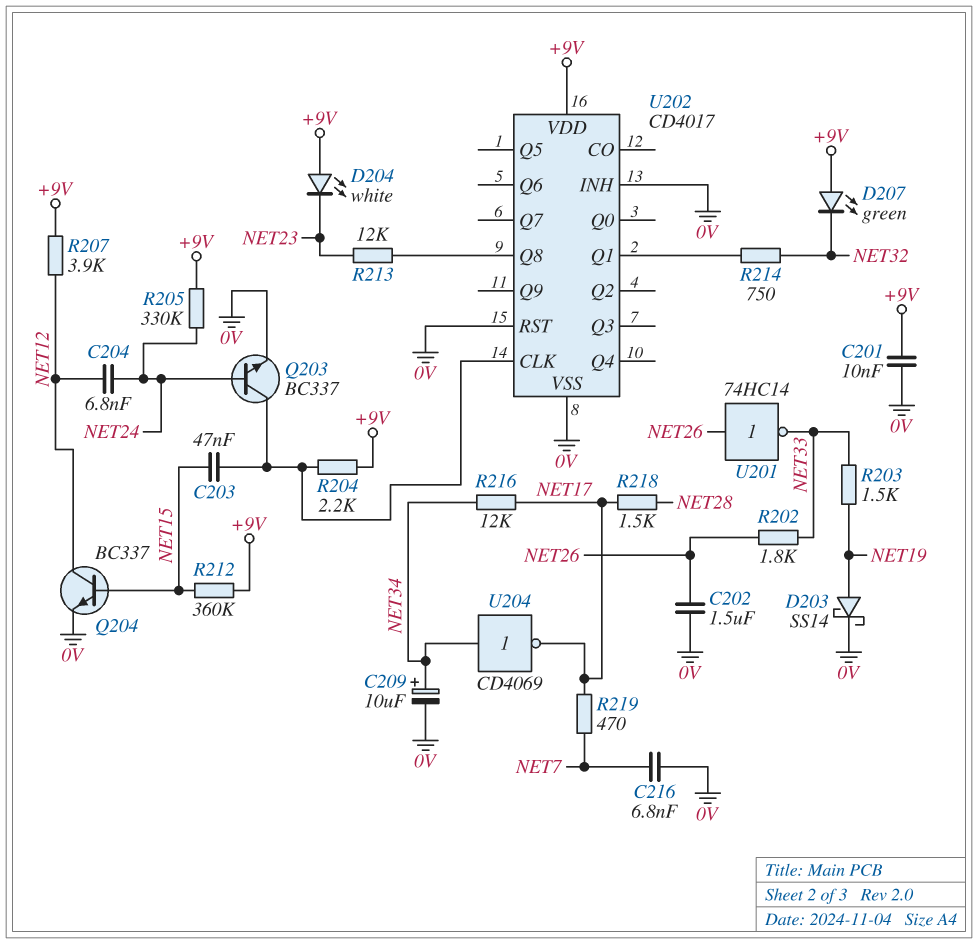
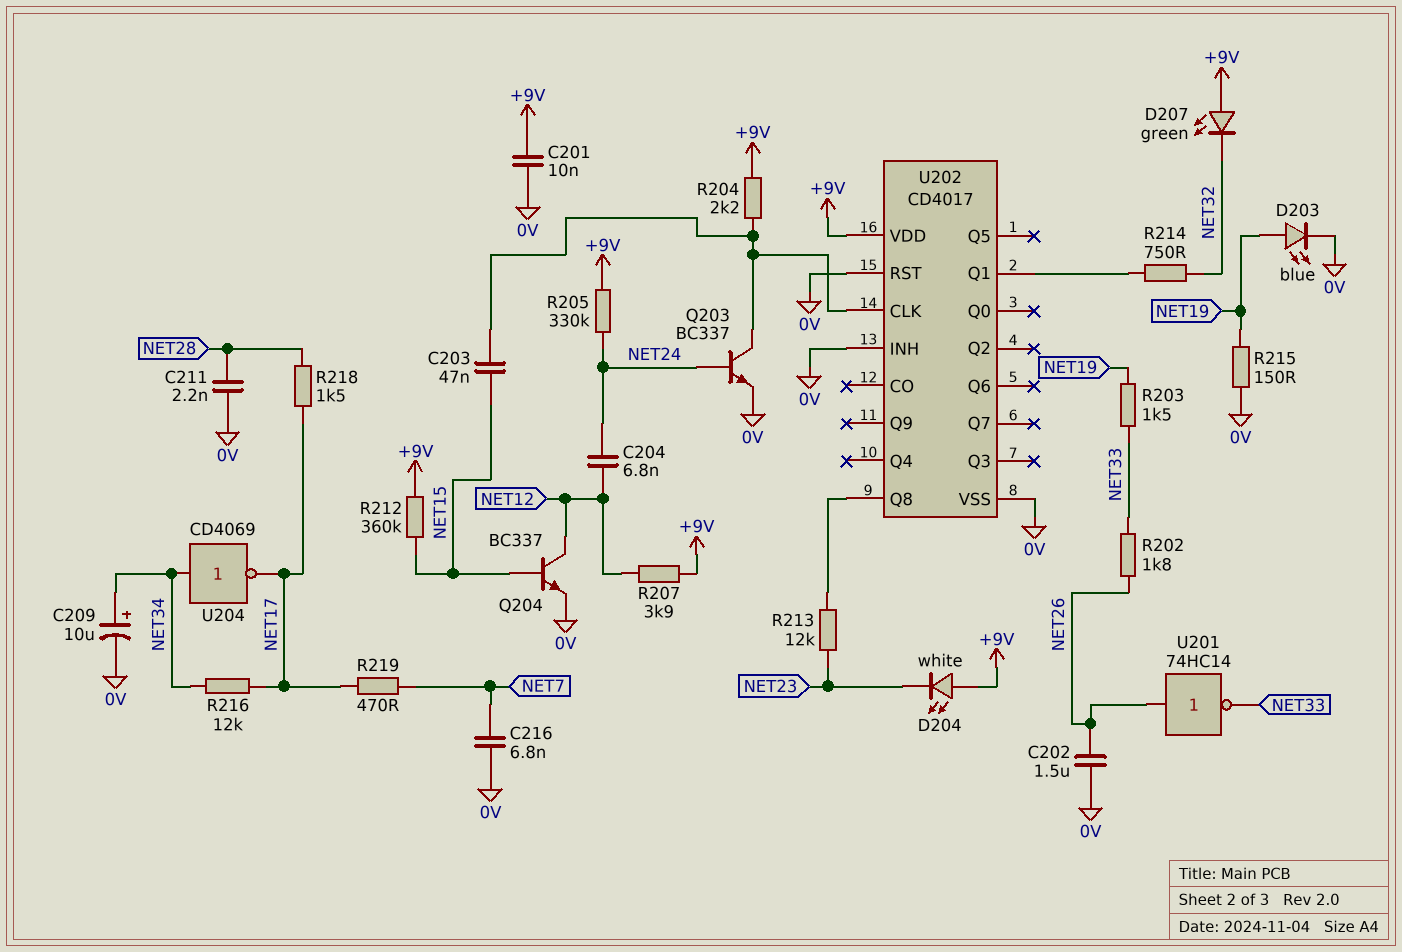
C211: none -> 2.2nF (0V, NET28)
D203: schottky SS14 (A NET19, K 0V) -> LED blue (A NET19, K 0V)
R215: none -> 150 (0V, NET19)

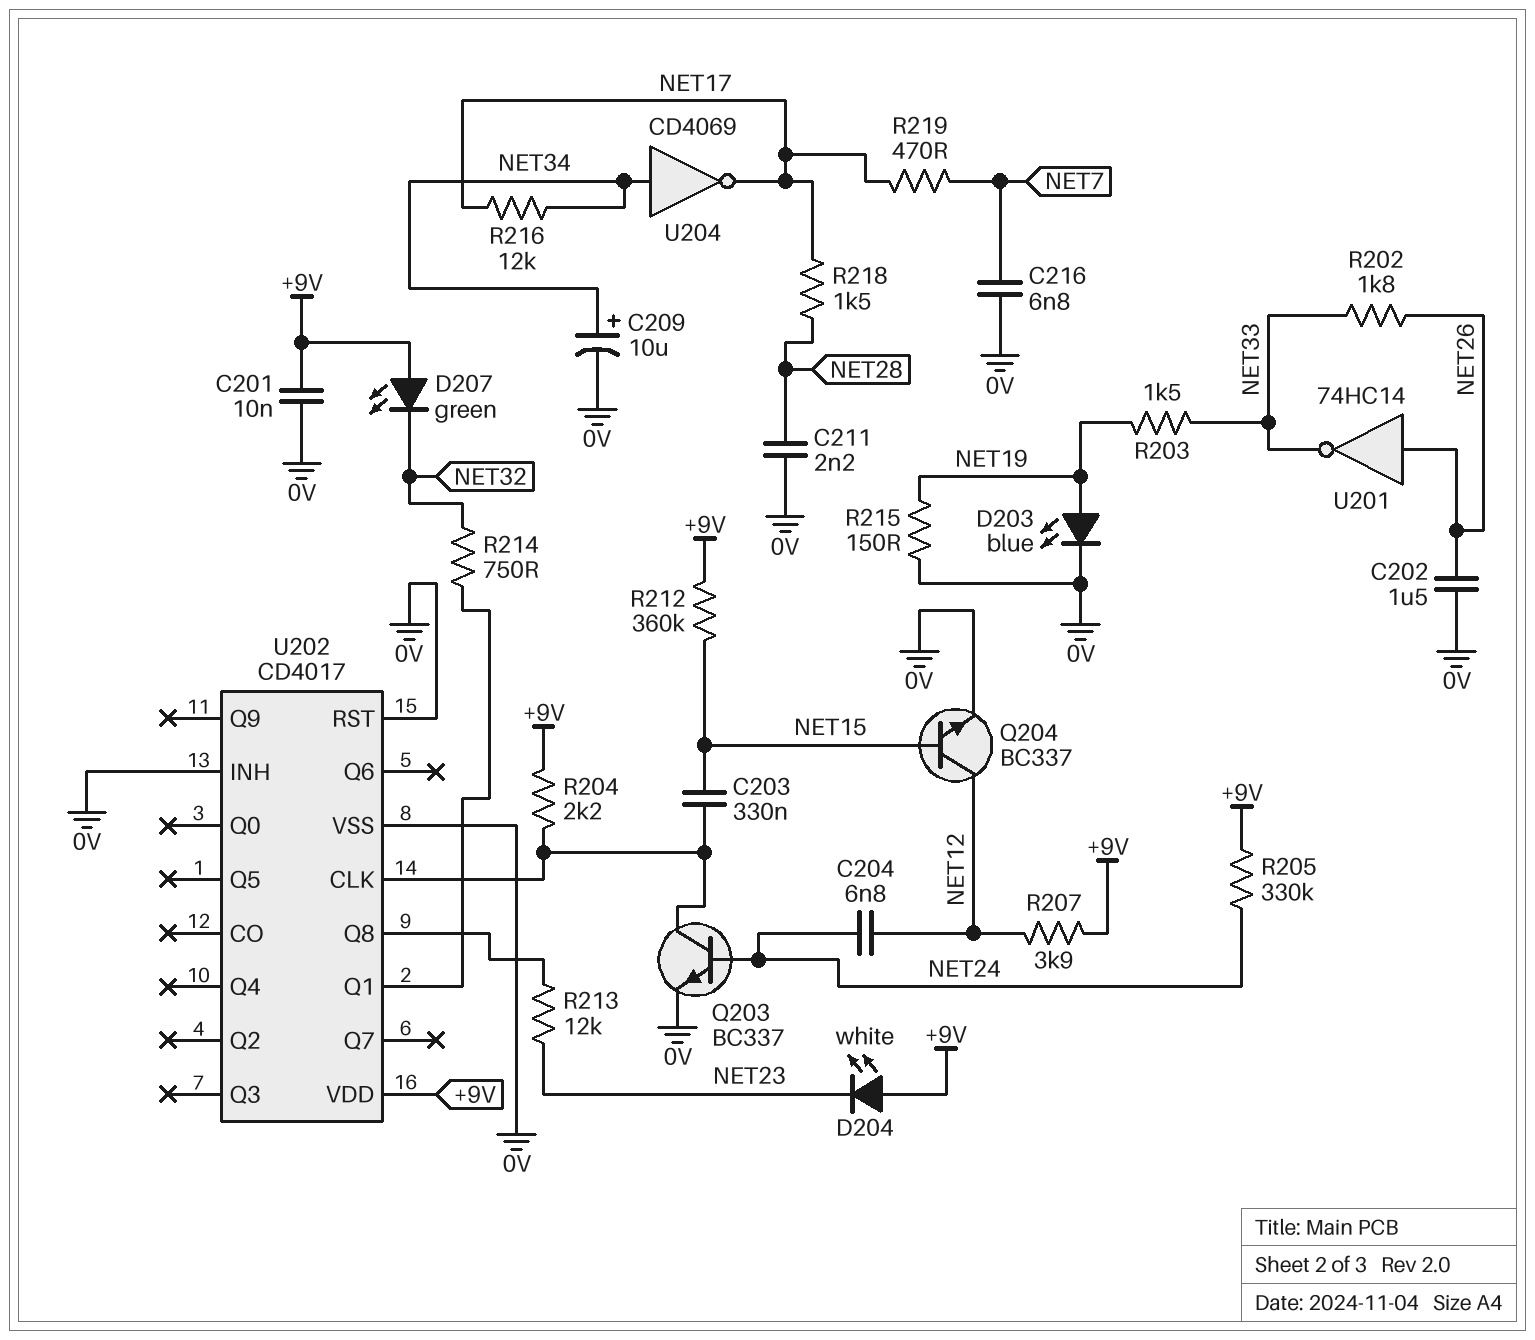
C203: 47nF (NET15, U202/CLK) -> 330nF (NET15, U202/CLK)

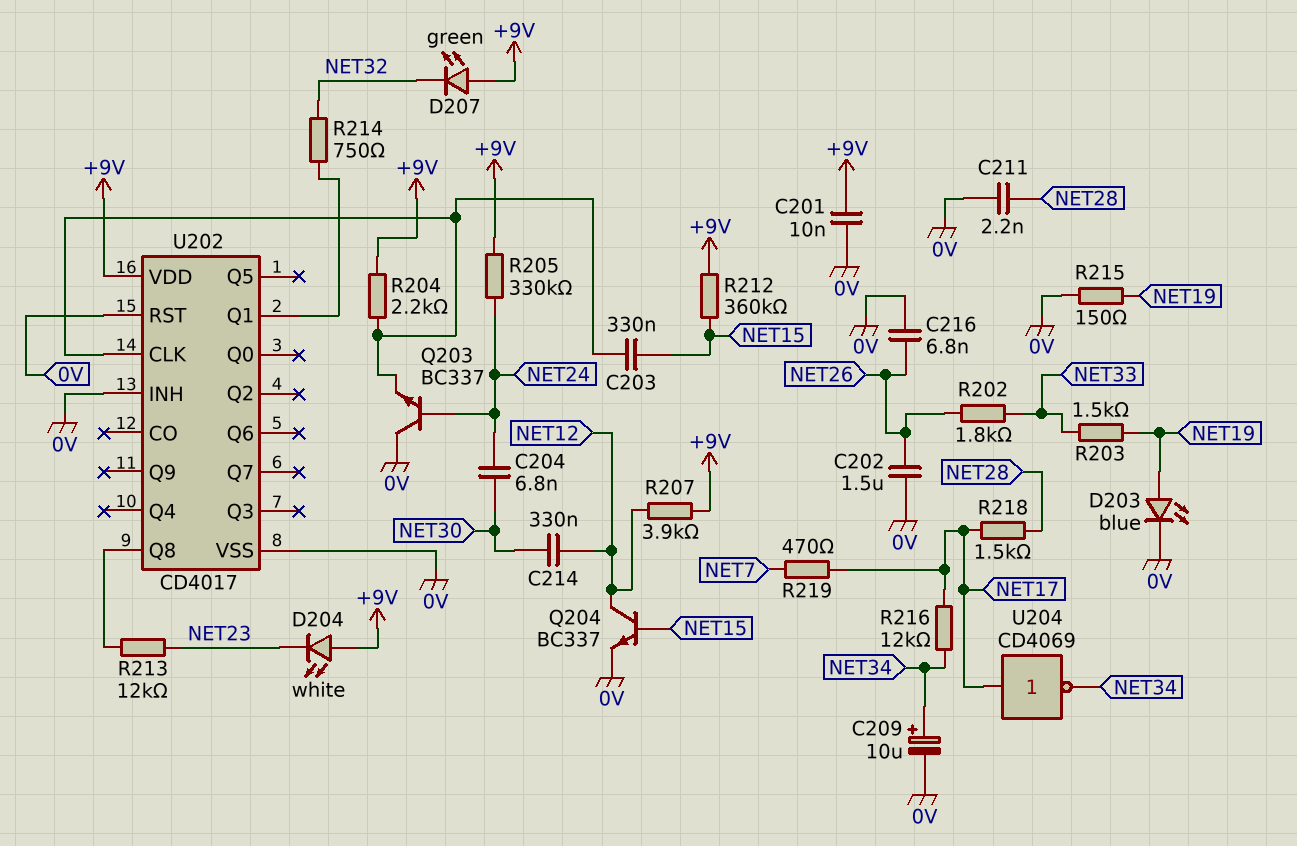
C204: 6.8nF (NET12, NET24) -> 6.8nF (NET24, NET30)
C214: none -> 330nF (NET12, NET30)
C216: 6.8nF (0V, NET7) -> 6.8nF (0V, NET26)
Q203: NPN BC337 (B NET24, C U202/CLK, E 0V) -> NPN BC337 (B NET24, C 0V, E U202/CLK)
U201: NOT 74HC14 (in NET26, out NET33) -> none
U204: NOT CD4069 (in NET34, out NET17) -> NOT CD4069 (in NET17, out NET34)

